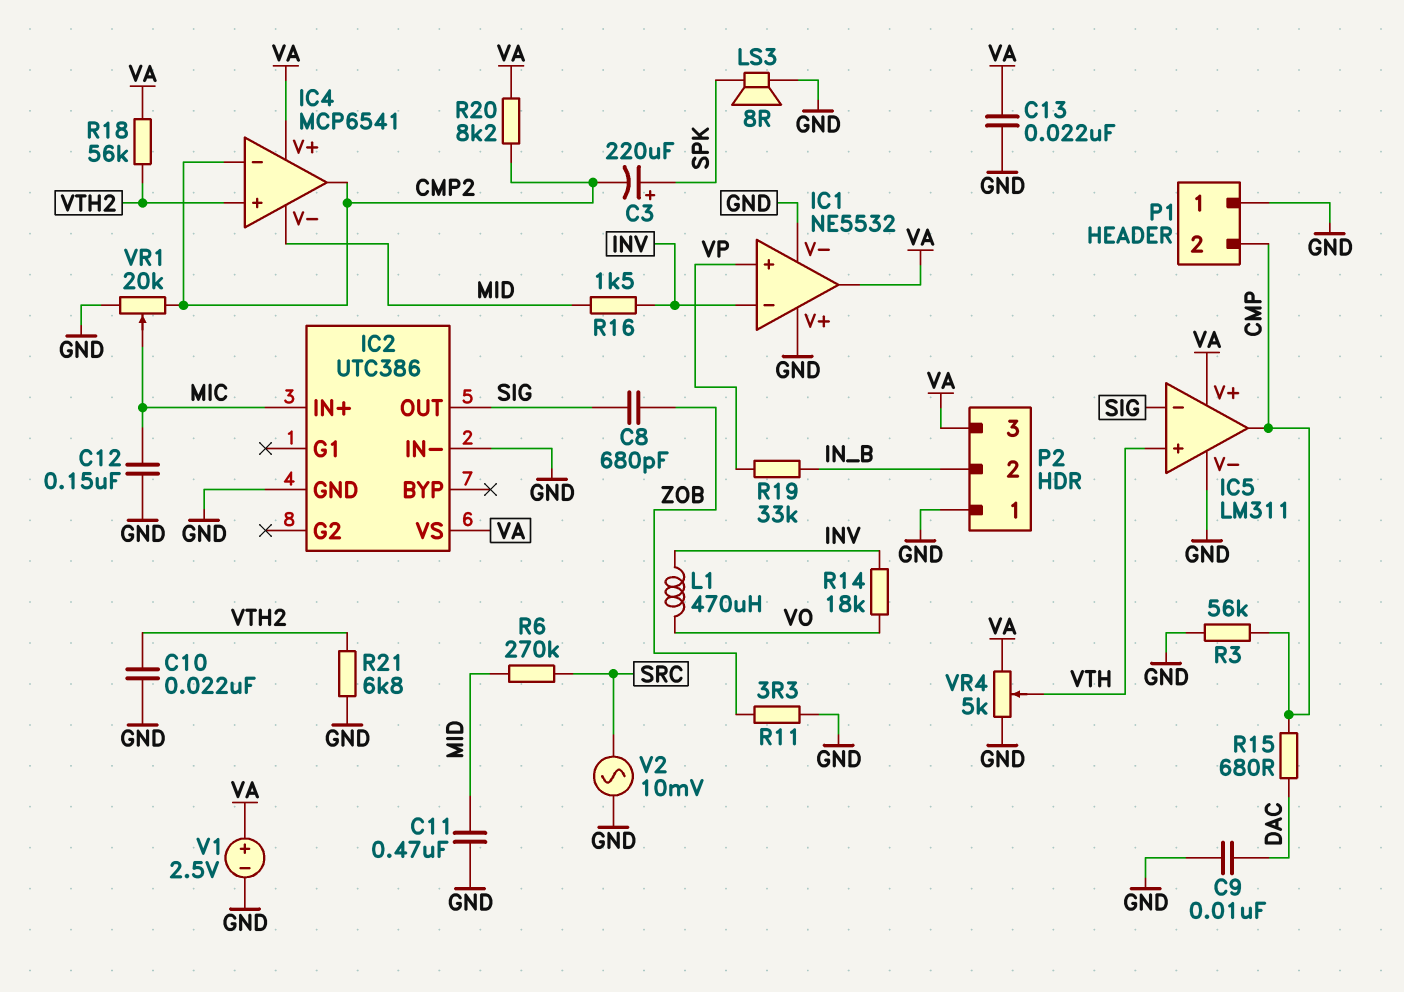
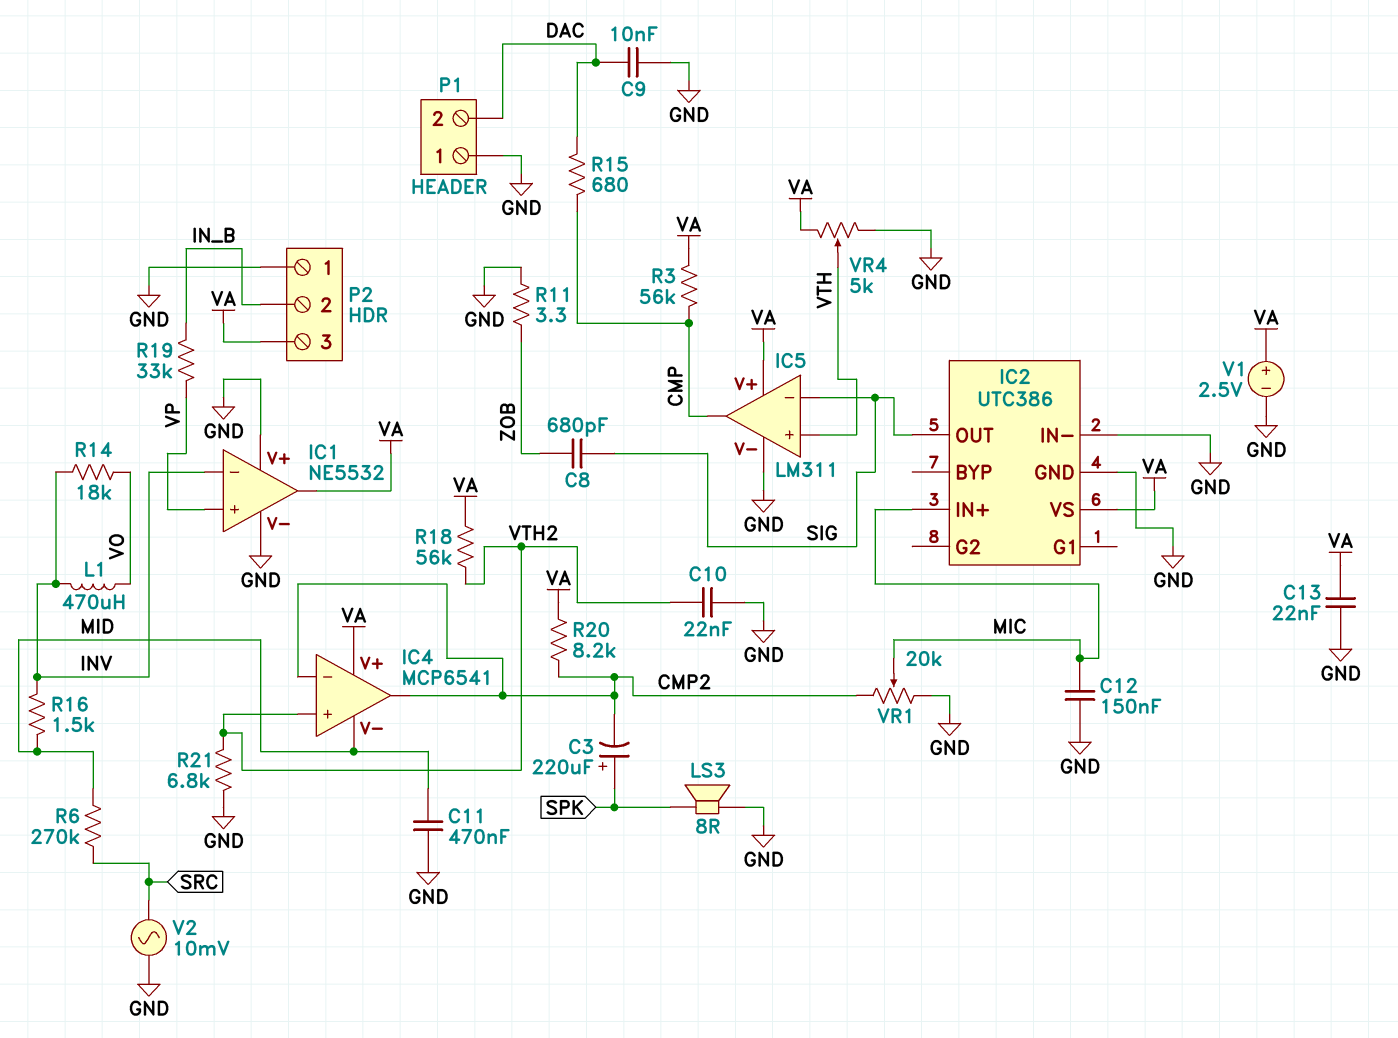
P1 pin 2: CMP -> DAC
R3: 56k (CMP, GND) -> 56k (CMP, VA)

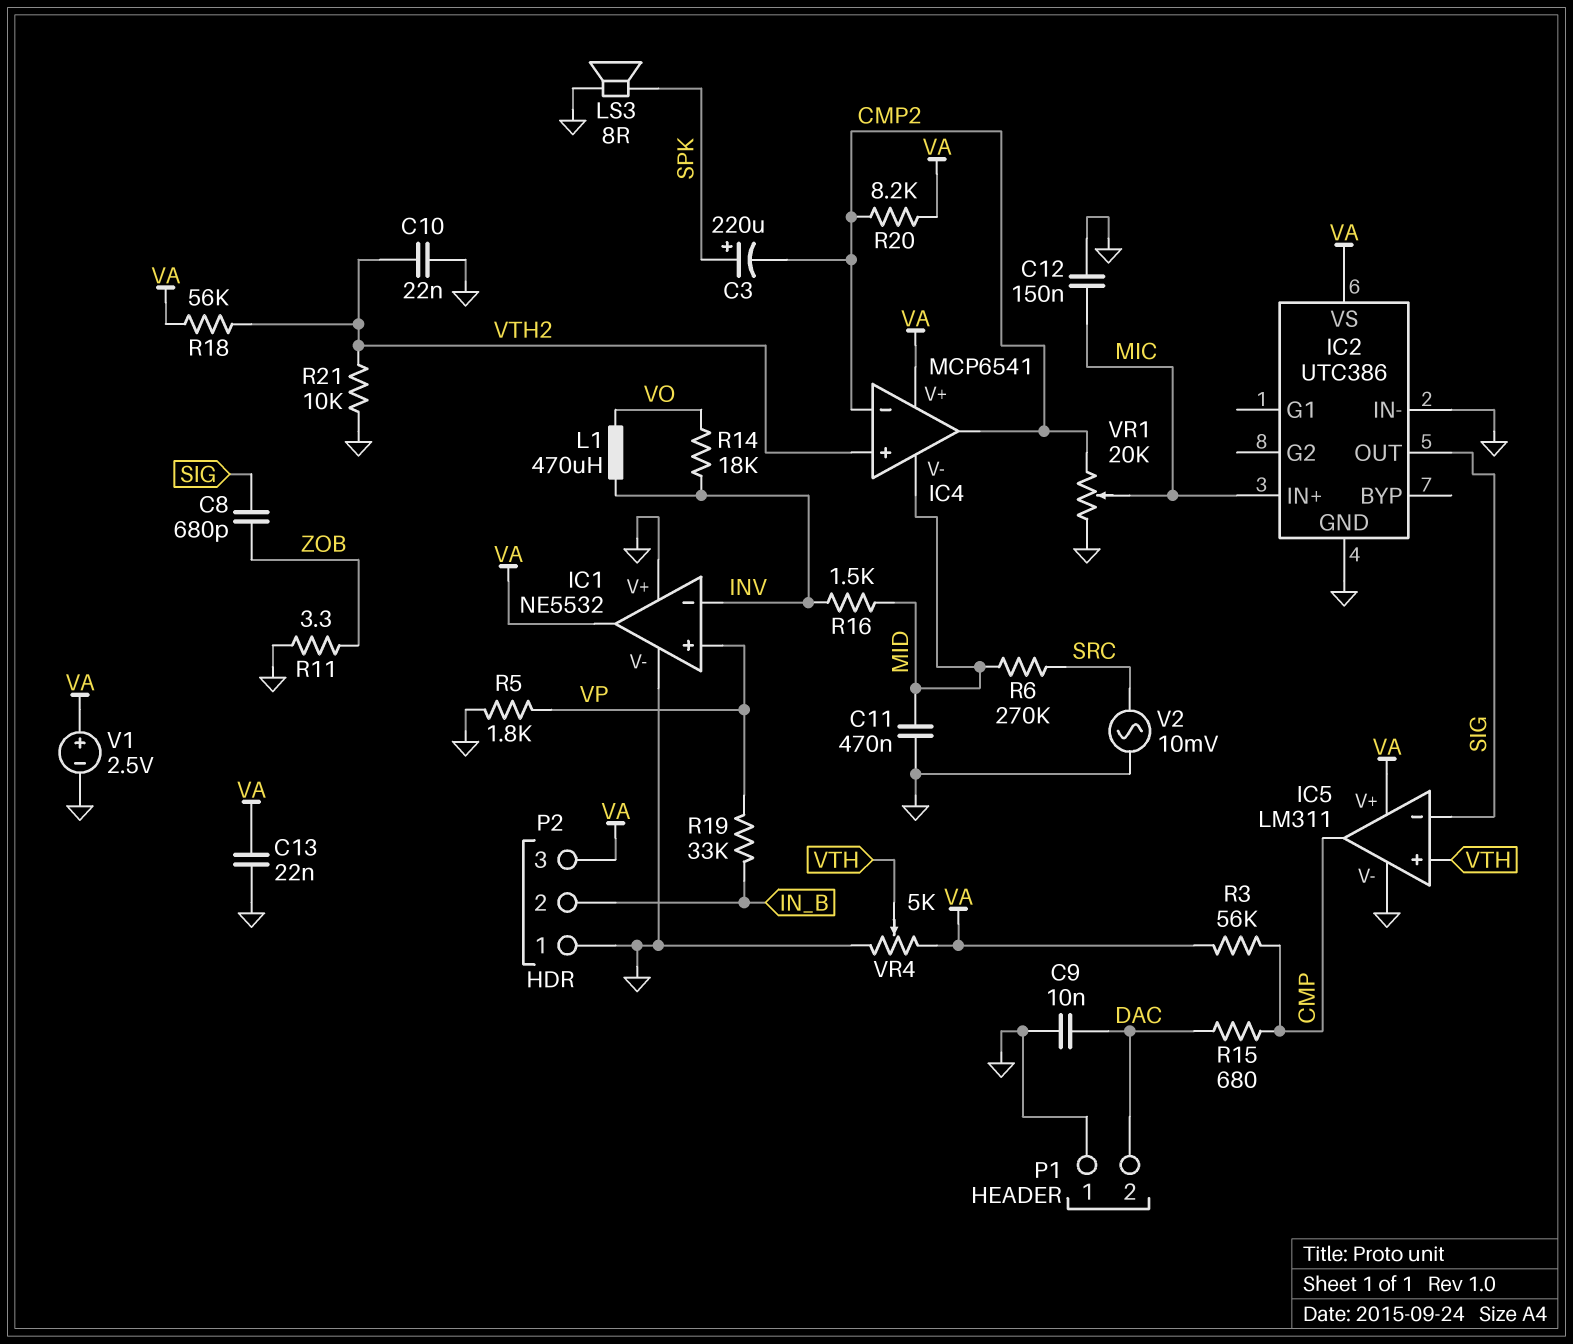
R5: none -> 1.8k (GND, VP)
R21: 6.8k (GND, VTH2) -> 10k (GND, VTH2)

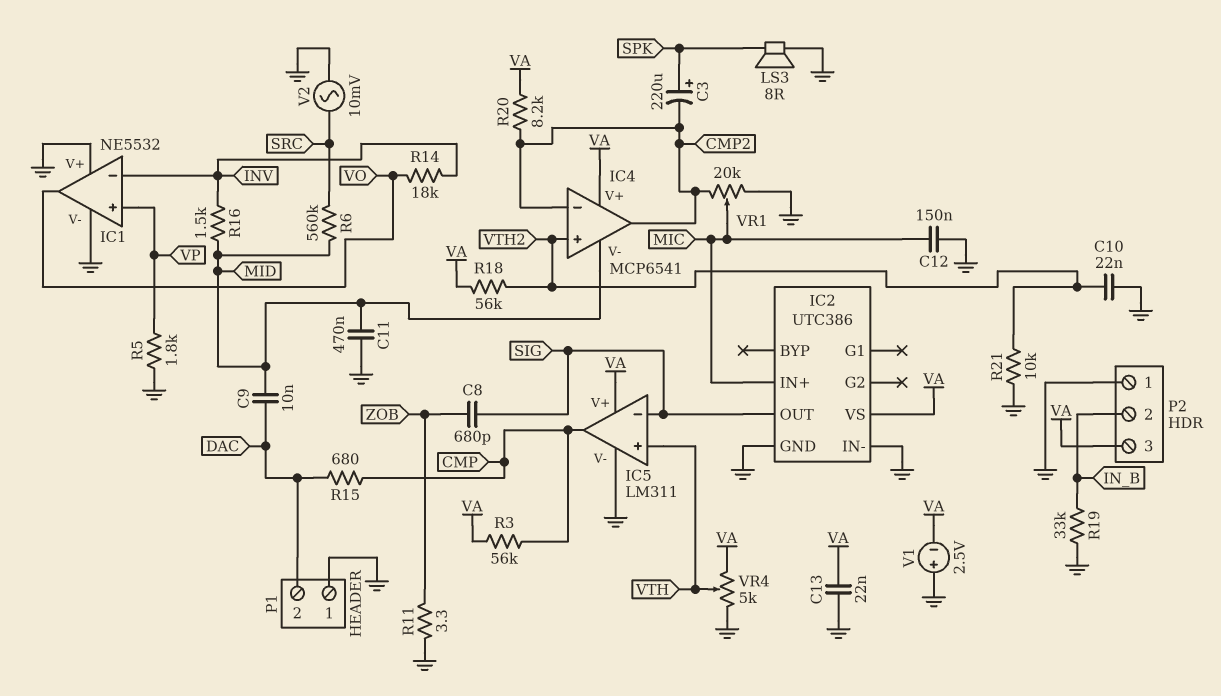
C9: 10nF (DAC, GND) -> 10nF (DAC, MID)
IC1 pin out: VA -> VO
L1: 470uH (INV, VO) -> none
R6: 270k (MID, SRC) -> 560k (MID, SRC)
R19: 33k (IN_B, VP) -> 33k (GND, IN_B)
V1: 2.5V (plus VA, minus GND) -> 2.5V (plus GND, minus VA)

